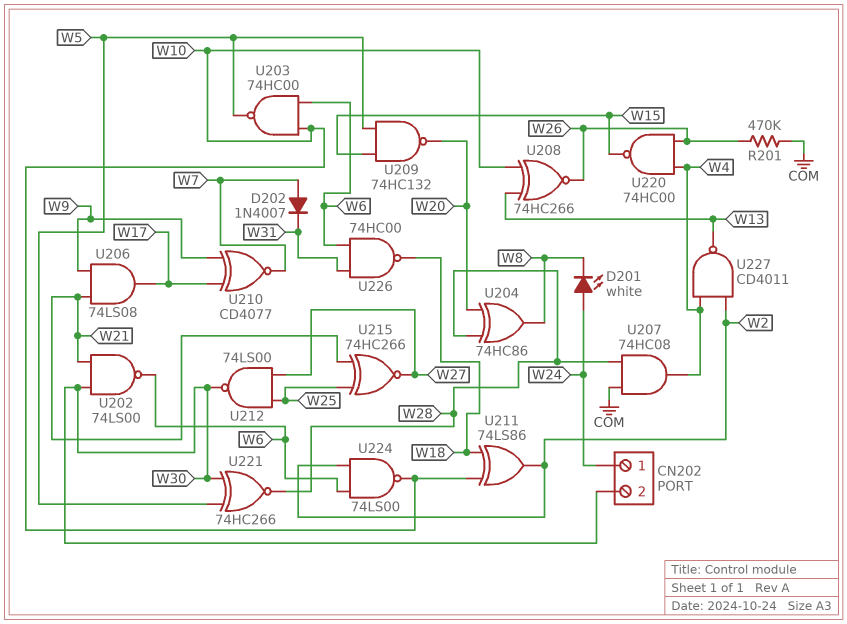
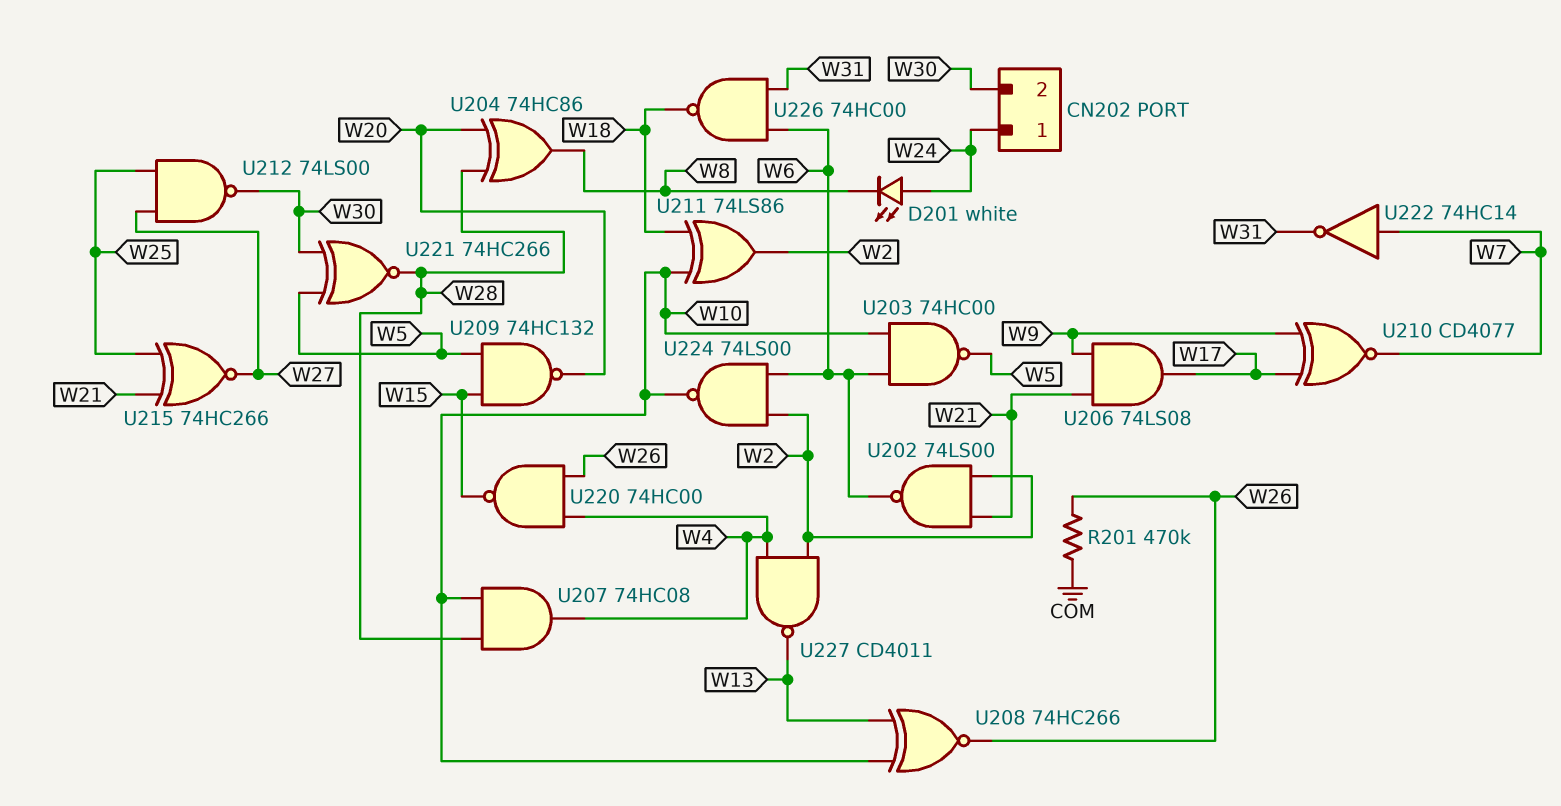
D202: diode 1N4007 (A W7, K W31) -> none
U202: NAND 74LS00 (in W21, in W30, out W6) -> NAND 74LS00 (in W2, in W21, out W6)
U207: AND 74HC08 (in COM, in W28, out W4) -> AND 74HC08 (in W10, in W28, out W4)
U222: none -> NOT 74HC14 (in W7, out W31)

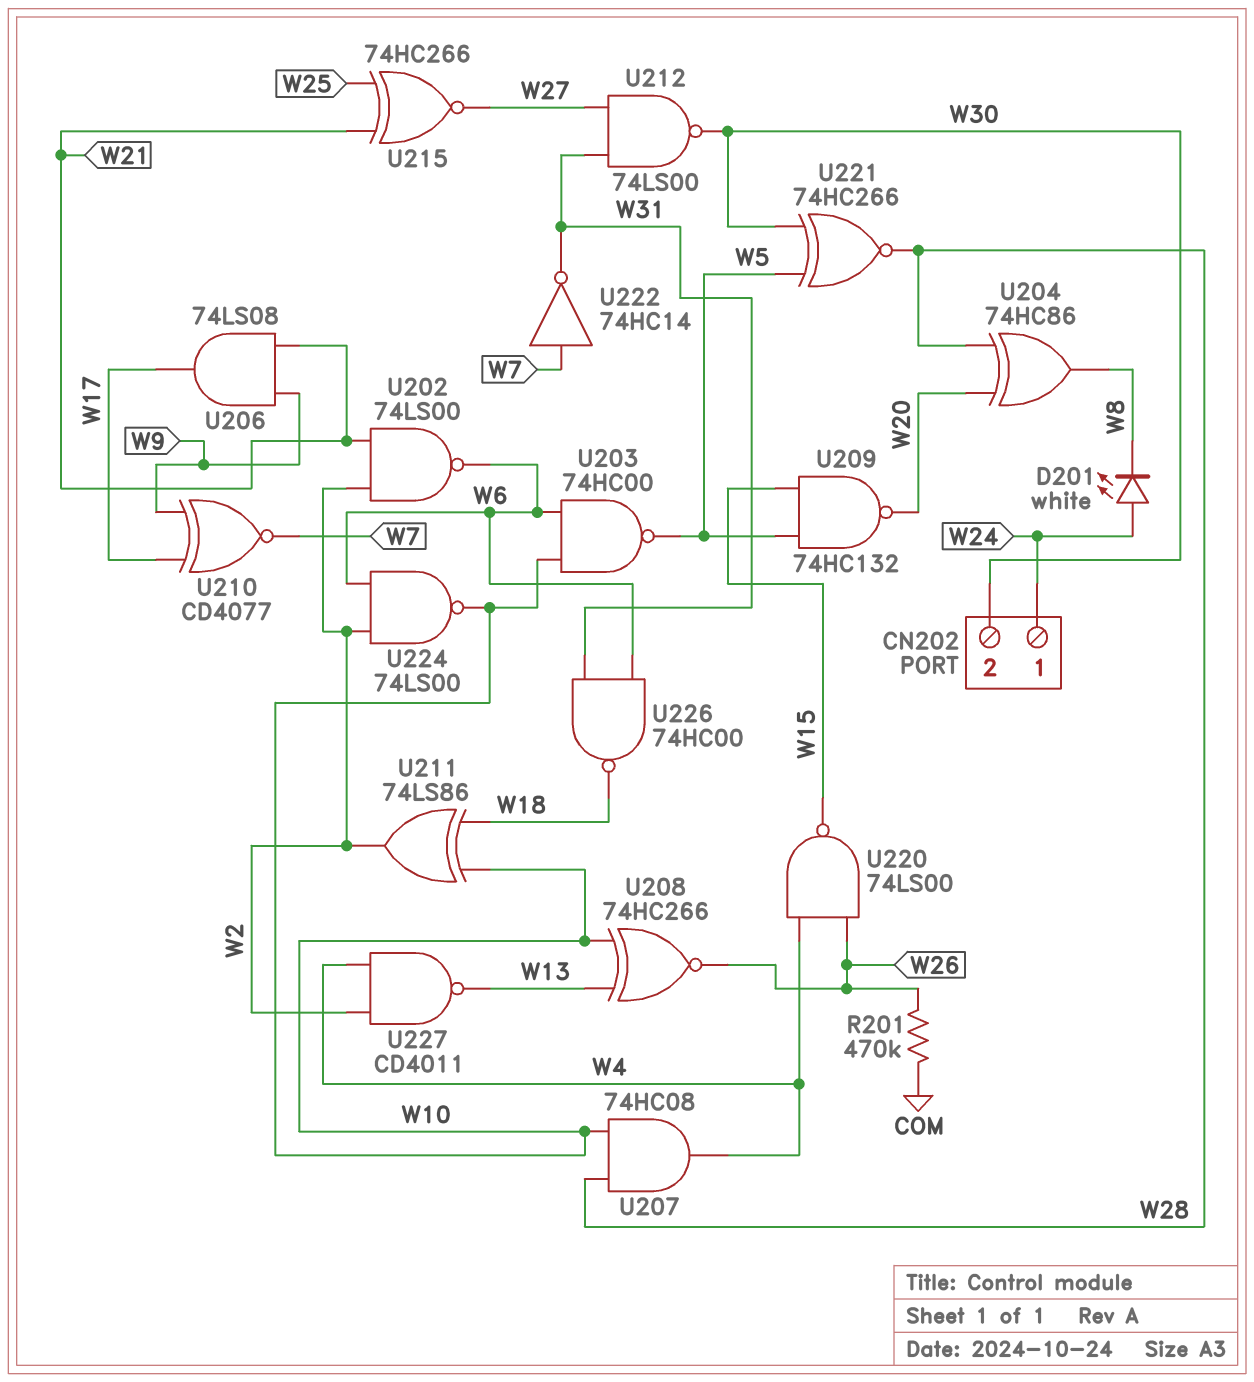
U212: NAND 74LS00 (in W25, in W27, out W30) -> NAND 74LS00 (in W27, in W31, out W30)
U220: NAND 74HC00 (in W4, in W26, out W15) -> NAND 74LS00 (in W4, in W26, out W15)

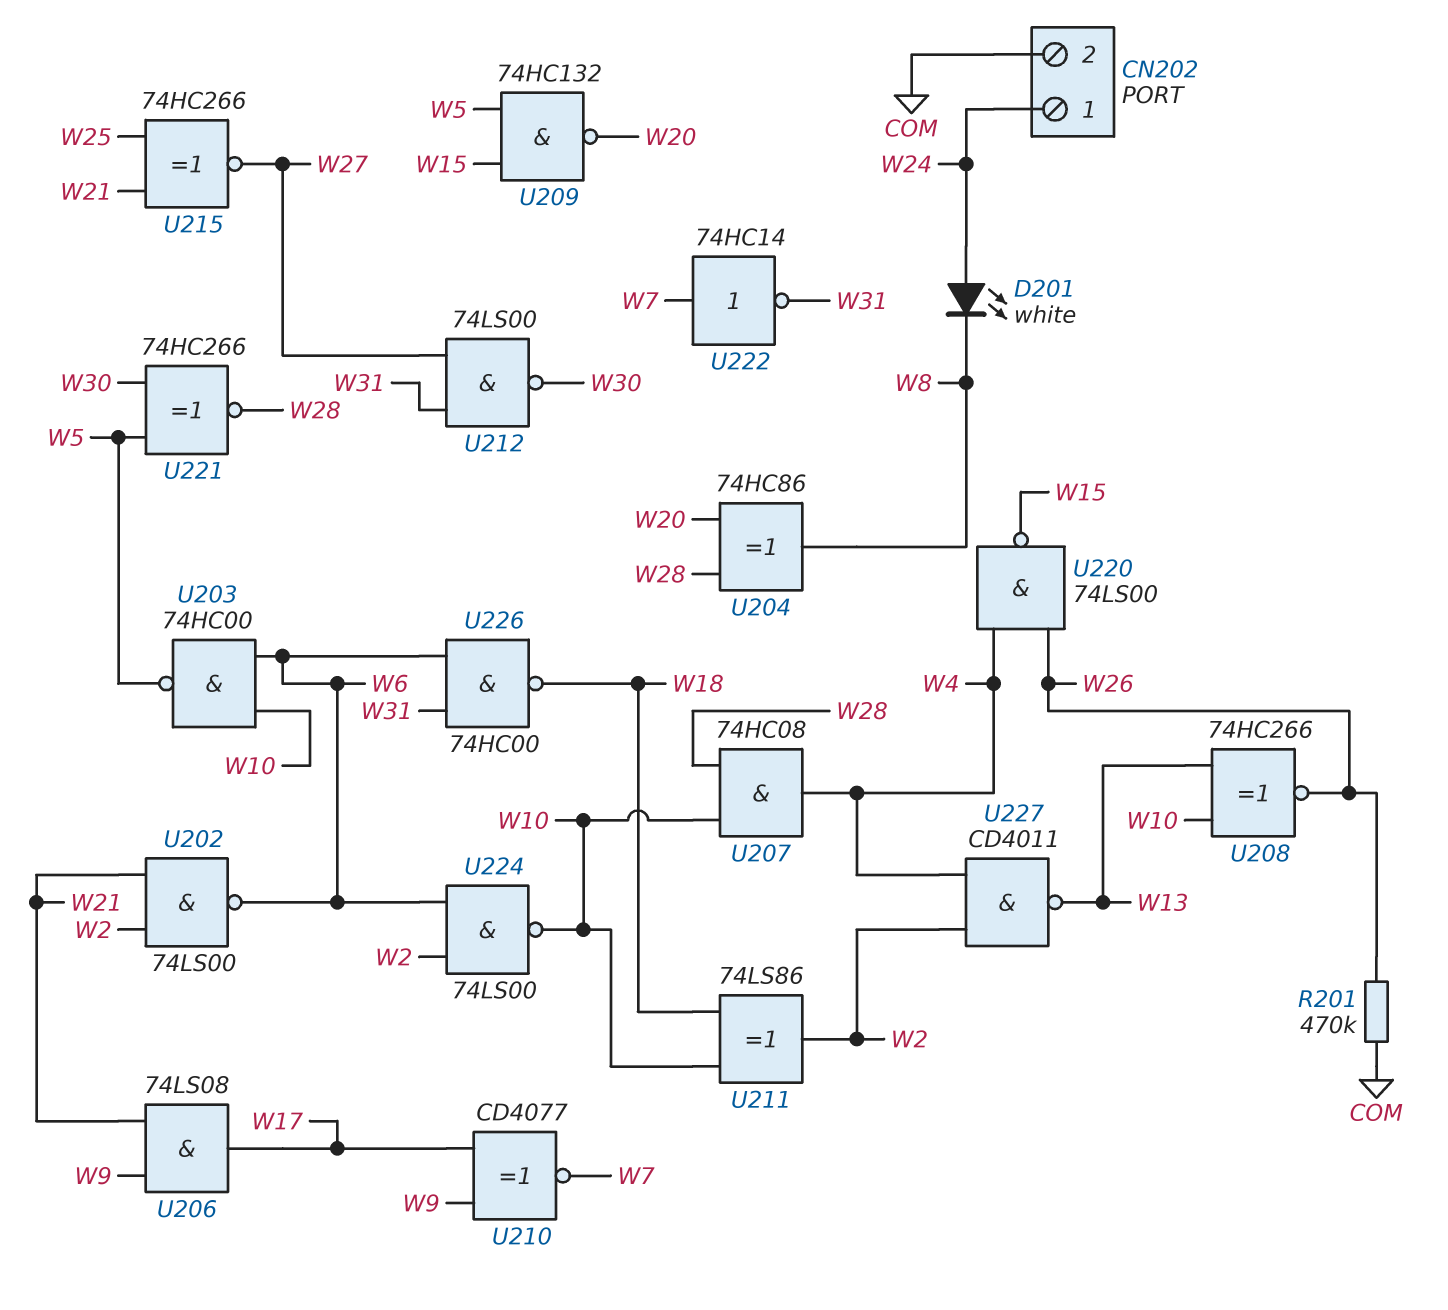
CN202 pin 2: W30 -> COM

